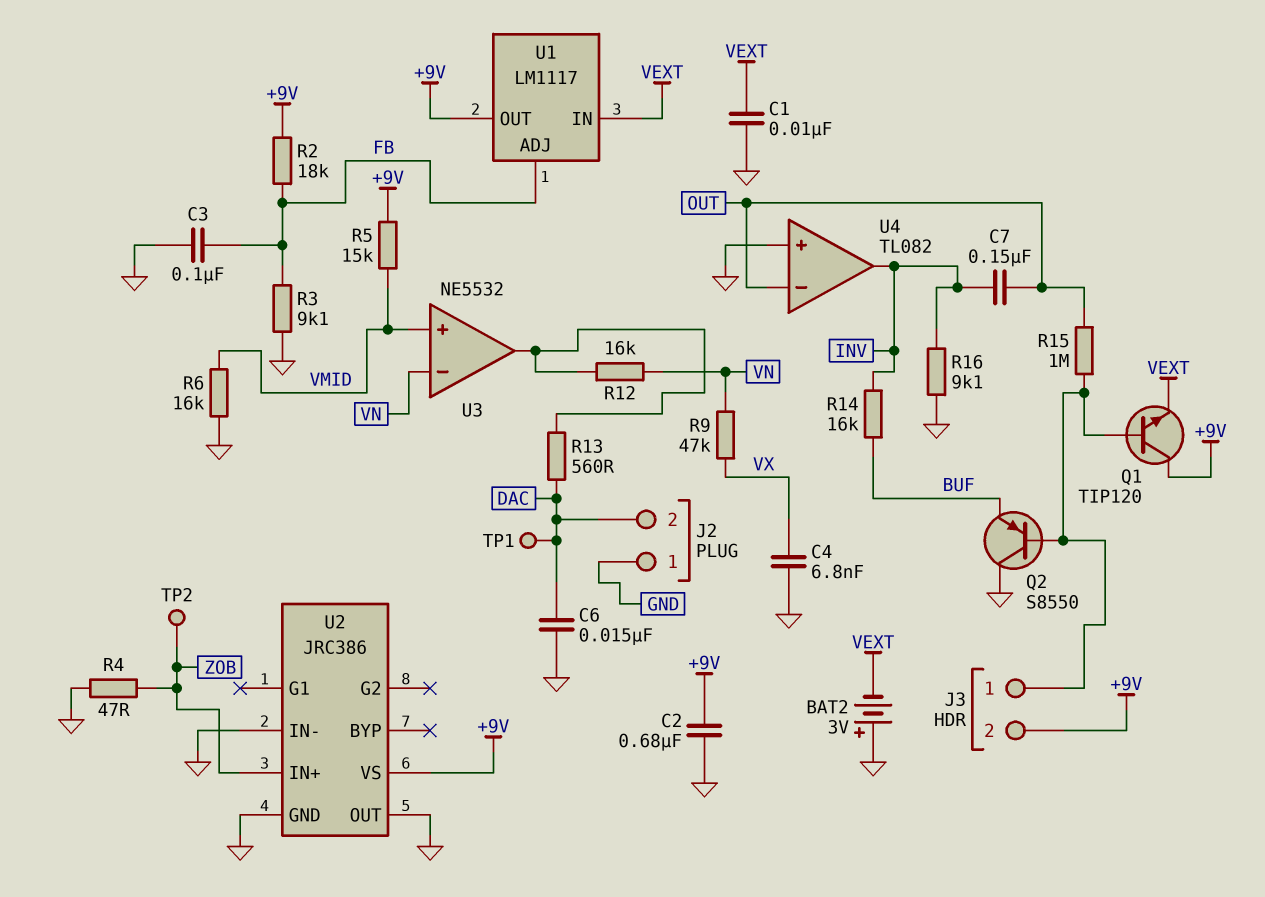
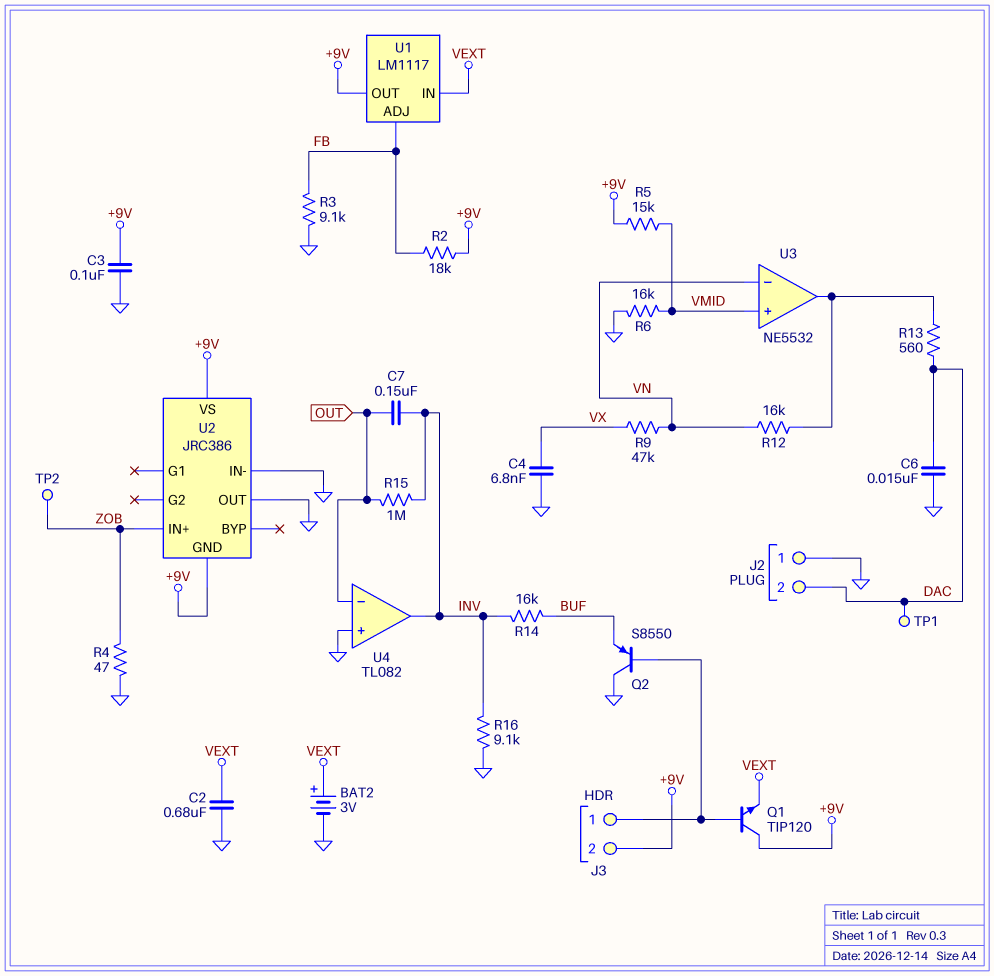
BAT2: 3V (plus GND, minus VEXT) -> 3V (plus VEXT, minus GND)
C1: 10nF (GND, VEXT) -> none
C2: 680nF (+9V, GND) -> 680nF (GND, VEXT)
C3: 100nF (FB, GND) -> 100nF (+9V, GND)
R15: 1M (J3/1, OUT) -> 1M (INV, OUT)
U2 pin GND: GND -> +9V

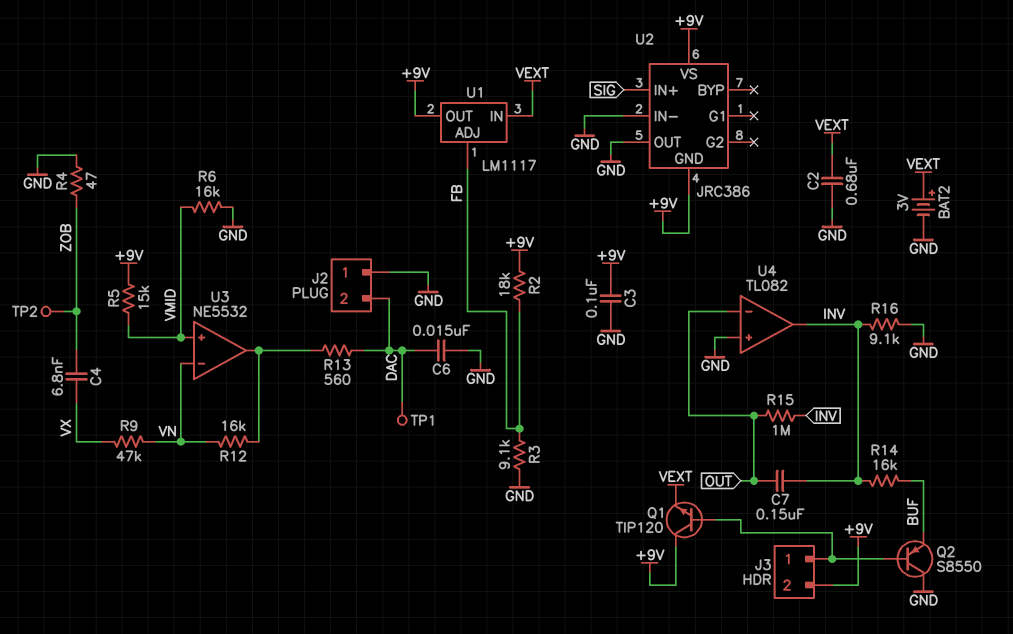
C4: 6.8nF (GND, VX) -> 6.8nF (VX, ZOB)
U2 pin IN+: ZOB -> SIG

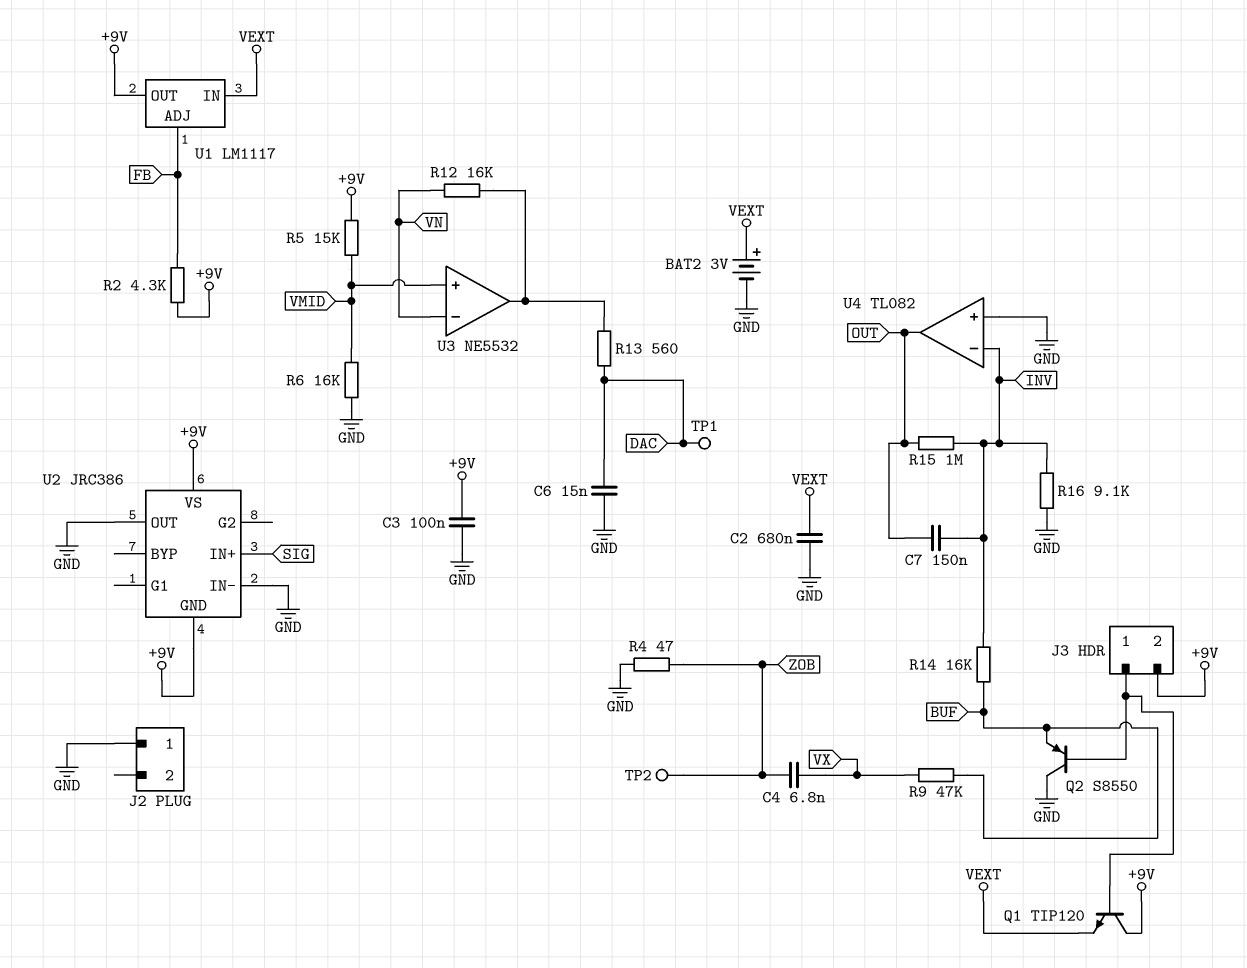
J2 pin 2: DAC -> none
R2: 18k (+9V, FB) -> 4.3k (+9V, FB)
R3: 9.1k (FB, GND) -> none
R9: 47k (VN, VX) -> 47k (BUF, VX)
U4 pin in-: OUT -> INV
U4 pin out: INV -> OUT

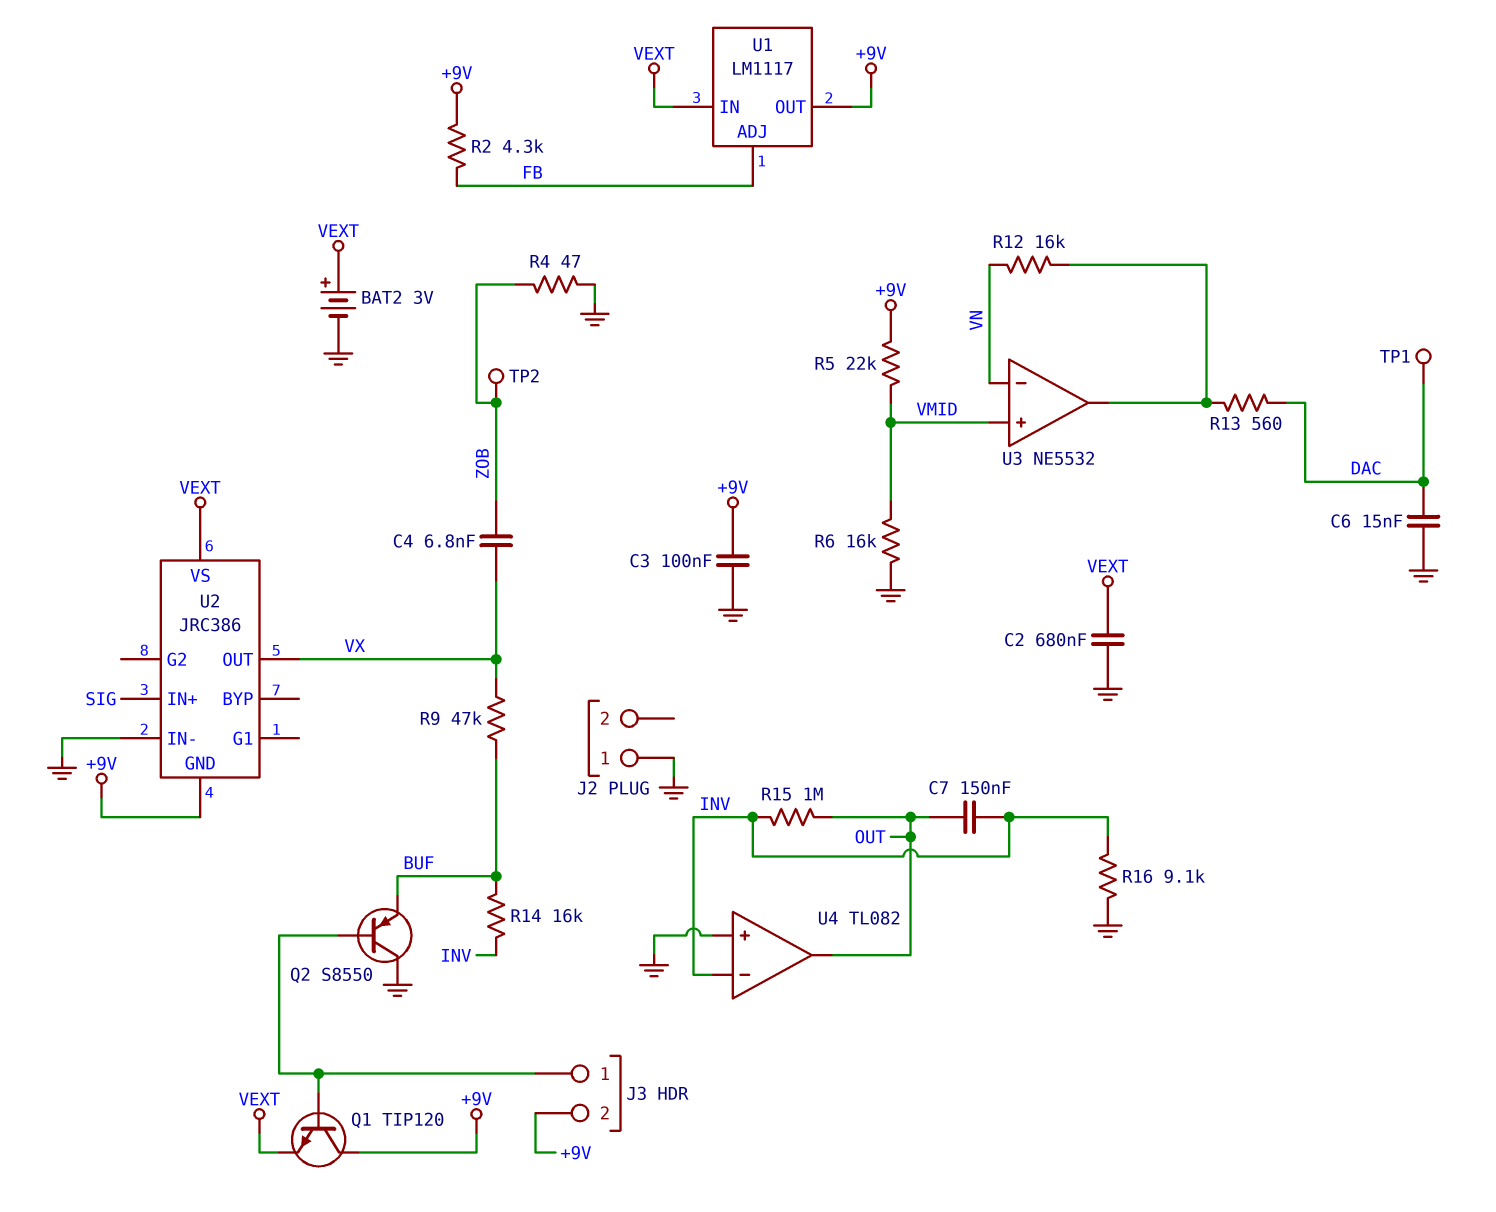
R5: 15k (+9V, VMID) -> 22k (+9V, VMID)
U2 pin OUT: GND -> VX
U2 pin VS: +9V -> VEXT

